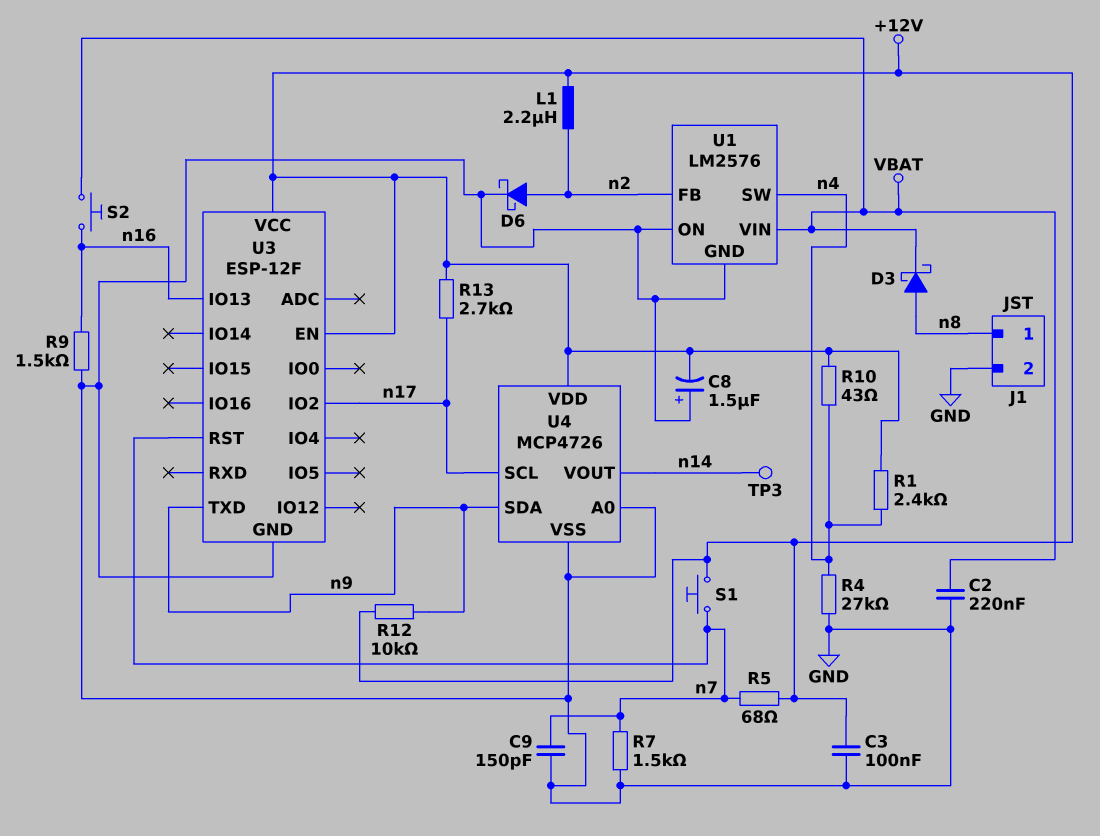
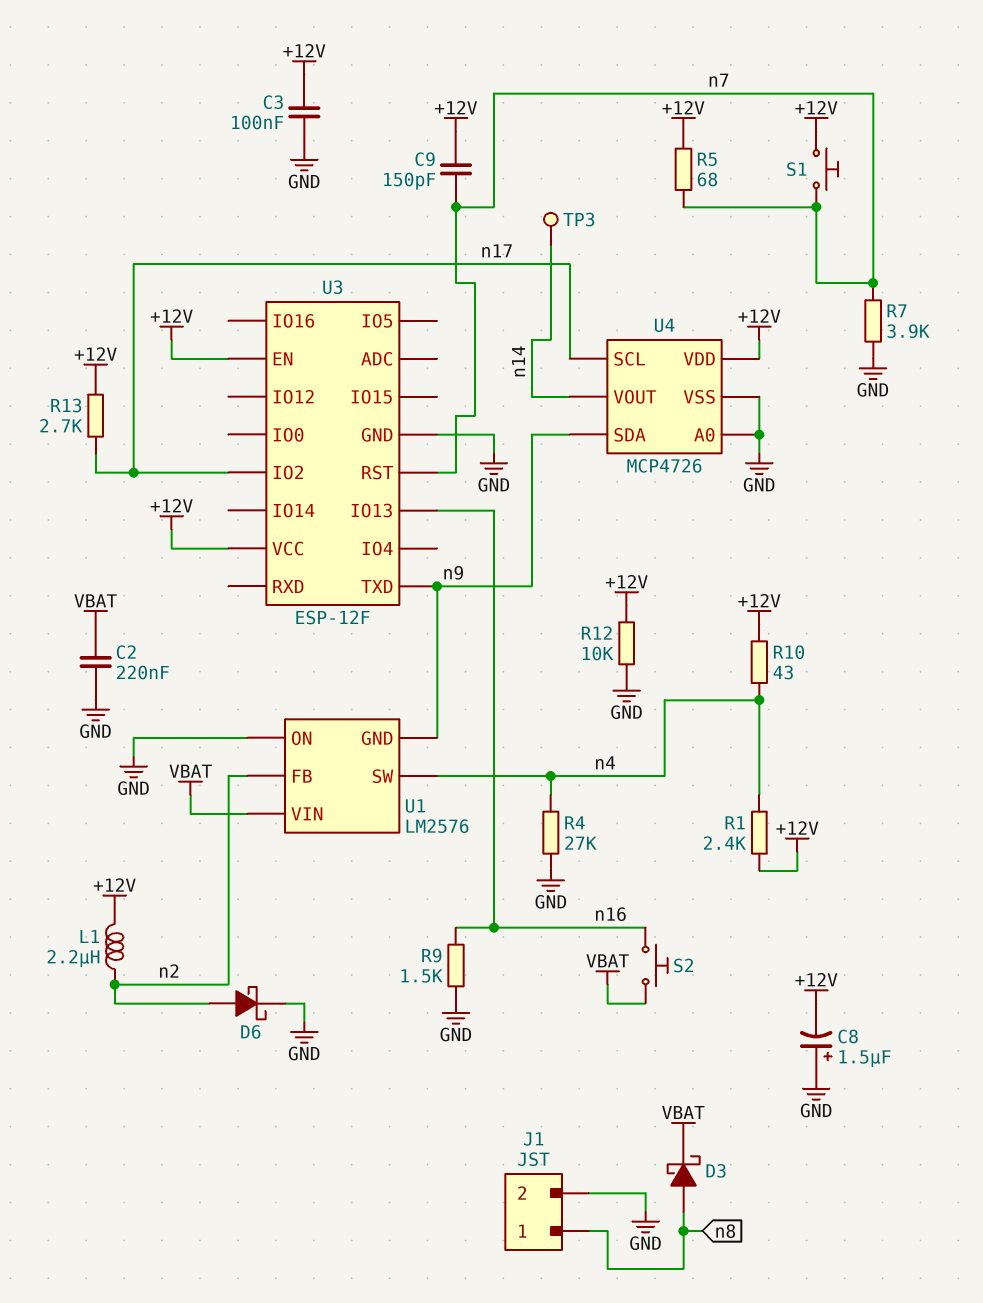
C9: 150pF (GND, n7) -> 150pF (+12V, n7)
R7: 1.5k (GND, n7) -> 3.9k (GND, n7)
R12: 10k (+12V, n9) -> 10k (+12V, GND)
U1 pin GND: GND -> n9

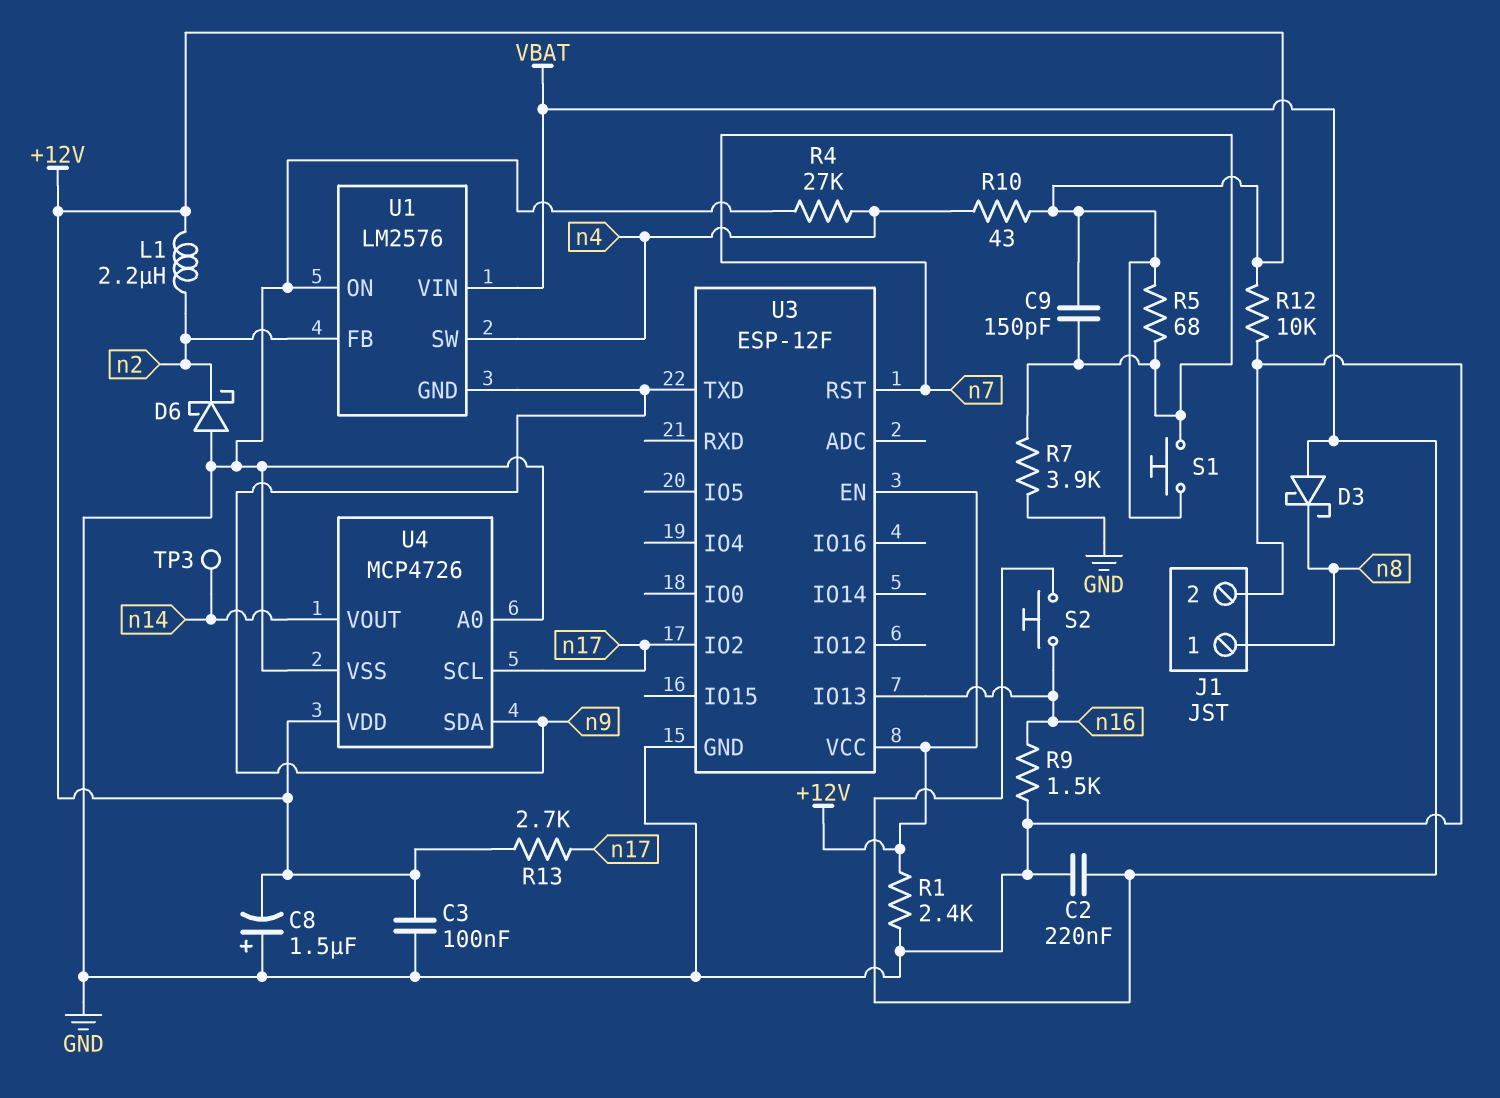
D3: schottky (A n8, K VBAT) -> schottky (A VBAT, K n8)
D6: schottky (A n2, K GND) -> schottky (A GND, K n2)
R1: 2.4k (+12V, n4) -> 2.4k (+12V, GND)

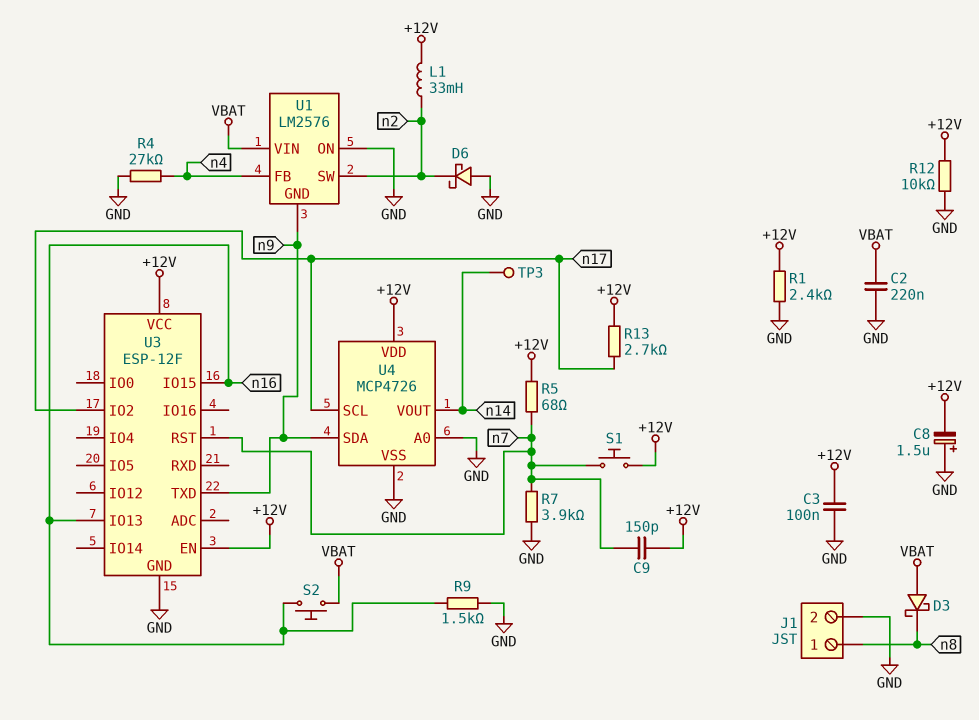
L1: 2.2uH (+12V, n2) -> 33mH (+12V, n2)
R10: 43 (+12V, n4) -> none
U1 pin FB: n2 -> n4
U1 pin SW: n4 -> n2
U3 pin IO15: none -> n16

